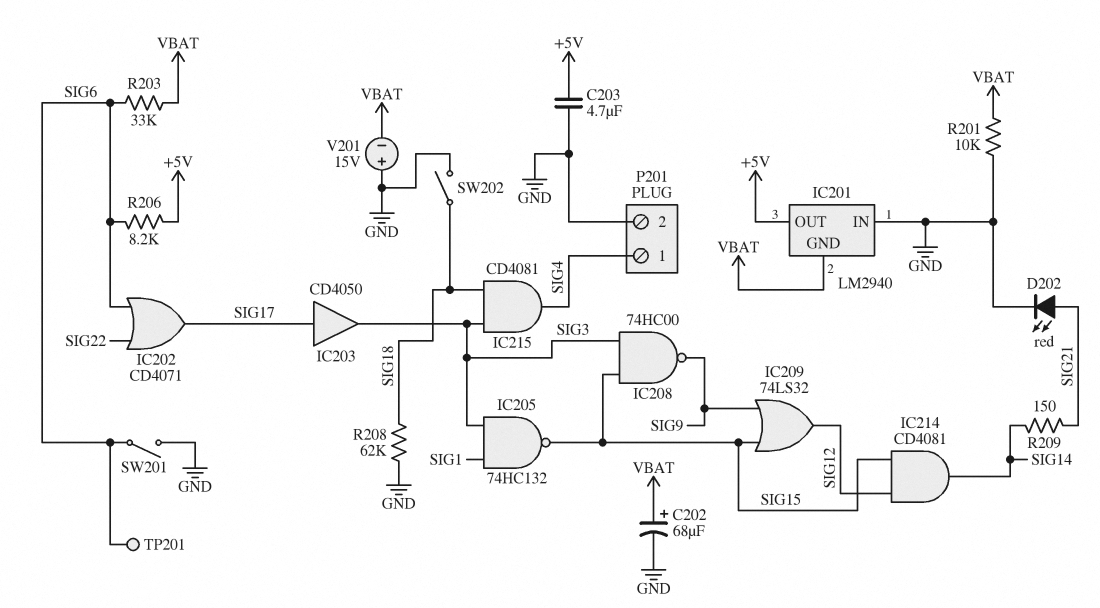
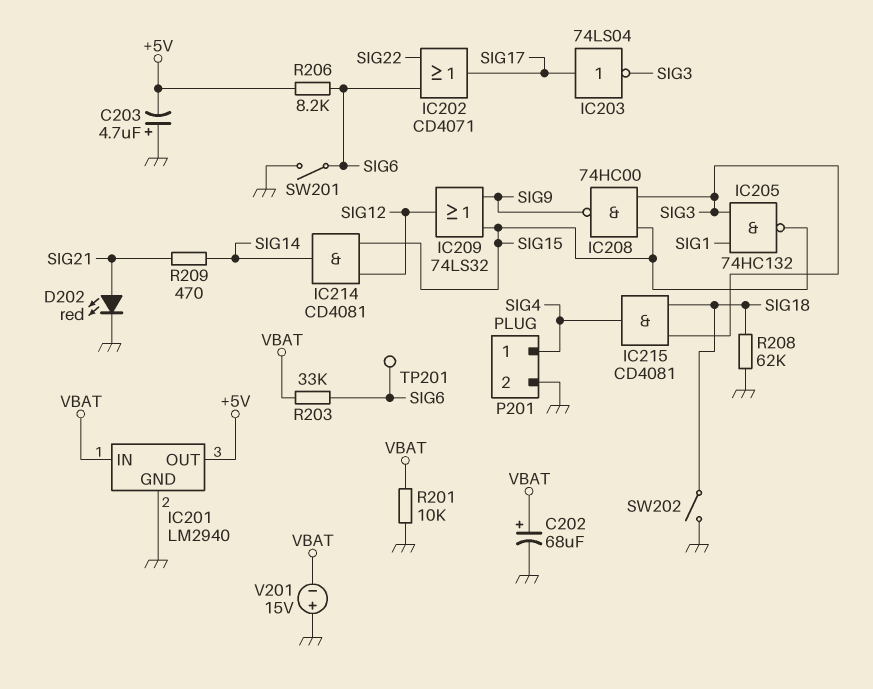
C203: 4.7uF (+5V, GND) -> 4.7uF (plus GND, minus +5V)
IC201 pin GND: VBAT -> GND
IC201 pin IN: GND -> VBAT
IC203: buffer CD4050 (in SIG17, out SIG3) -> NOT 74LS04 (in SIG17, out SIG3)
R209: 150 (SIG14, SIG21) -> 470 (SIG14, SIG21)

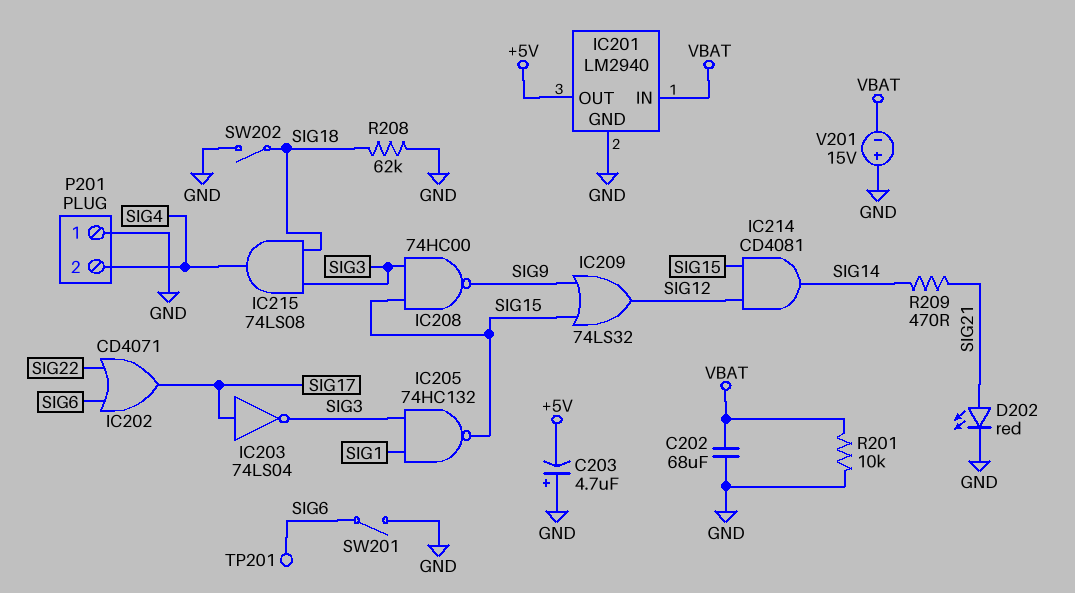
C202: 68uF (plus VBAT, minus GND) -> 68uF (GND, VBAT)
IC215: AND CD4081 (in SIG3, in SIG18, out SIG4) -> AND 74LS08 (in SIG3, in SIG18, out SIG4)
P201 pin 1: SIG4 -> GND
P201 pin 2: GND -> SIG4
R203: 33k (SIG6, VBAT) -> none
R206: 8.2k (+5V, SIG6) -> none

